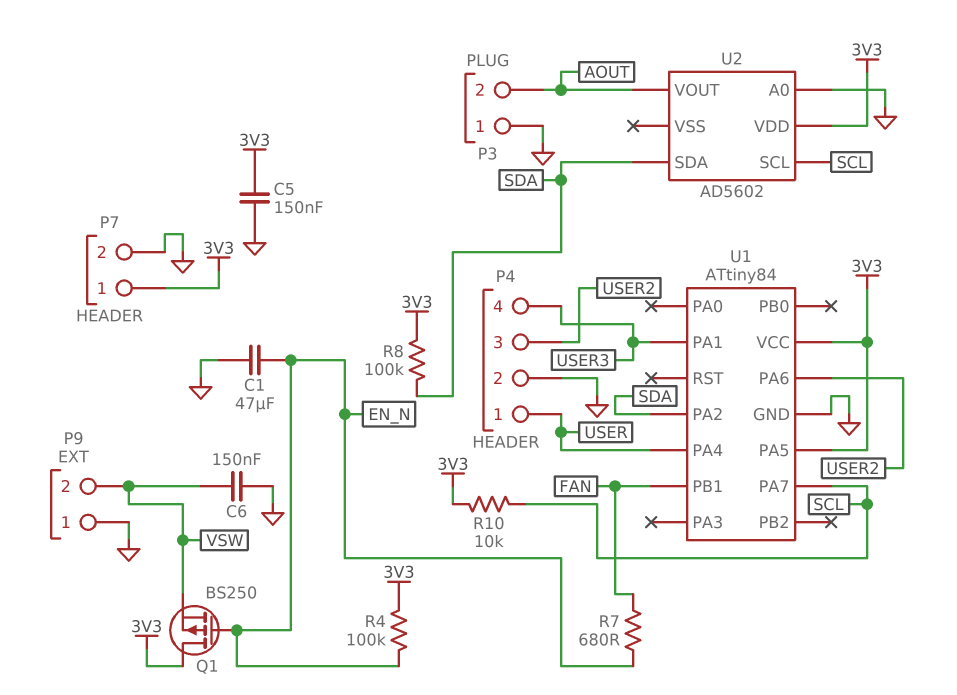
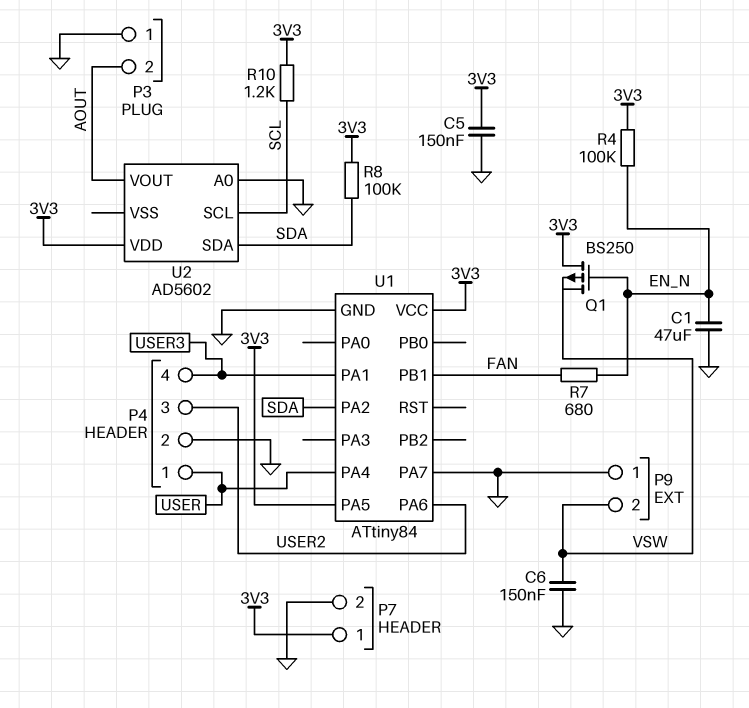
R10: 10k (3V3, SCL) -> 1.2k (3V3, SCL)
U1 pin PA7: SCL -> GND

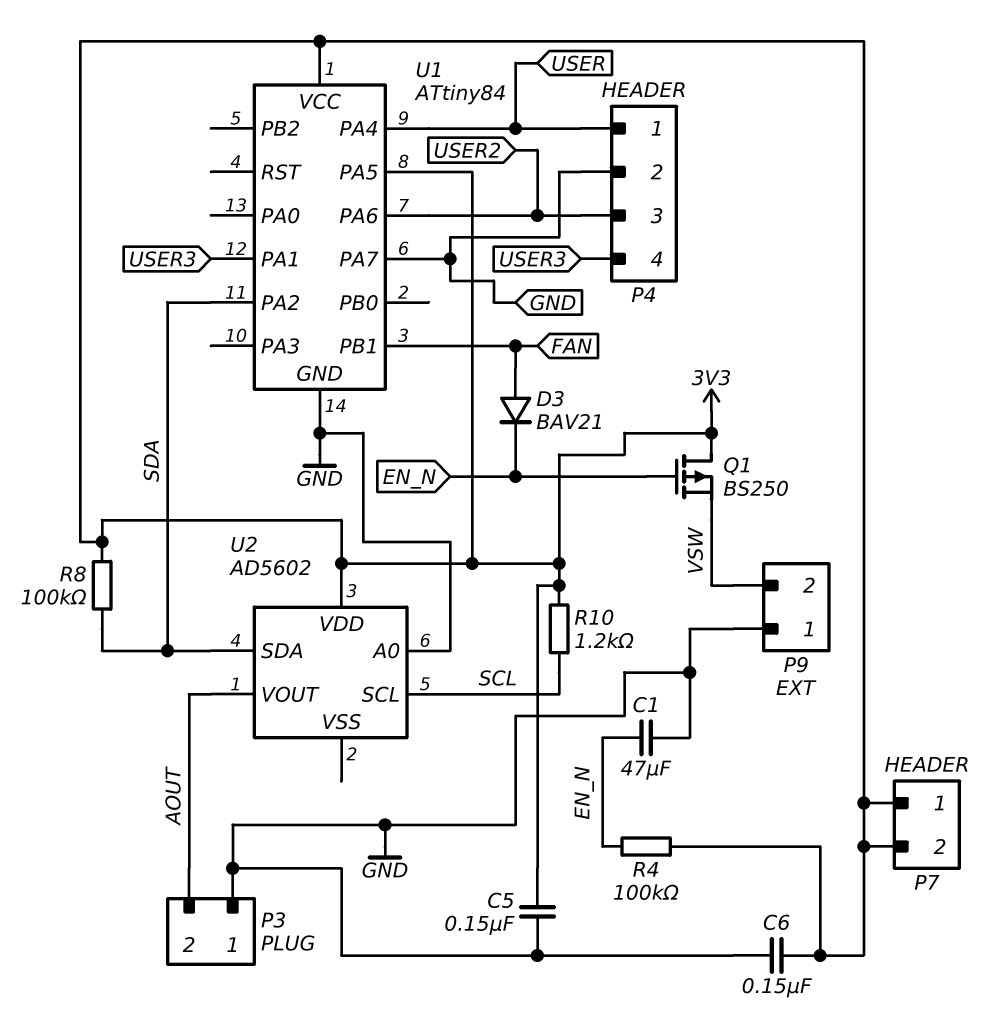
C6: 150nF (GND, VSW) -> 150nF (3V3, GND)
D3: none -> diode BAV21 (A FAN, K EN_N)
P7 pin 2: GND -> 3V3
R7: 680 (EN_N, FAN) -> none

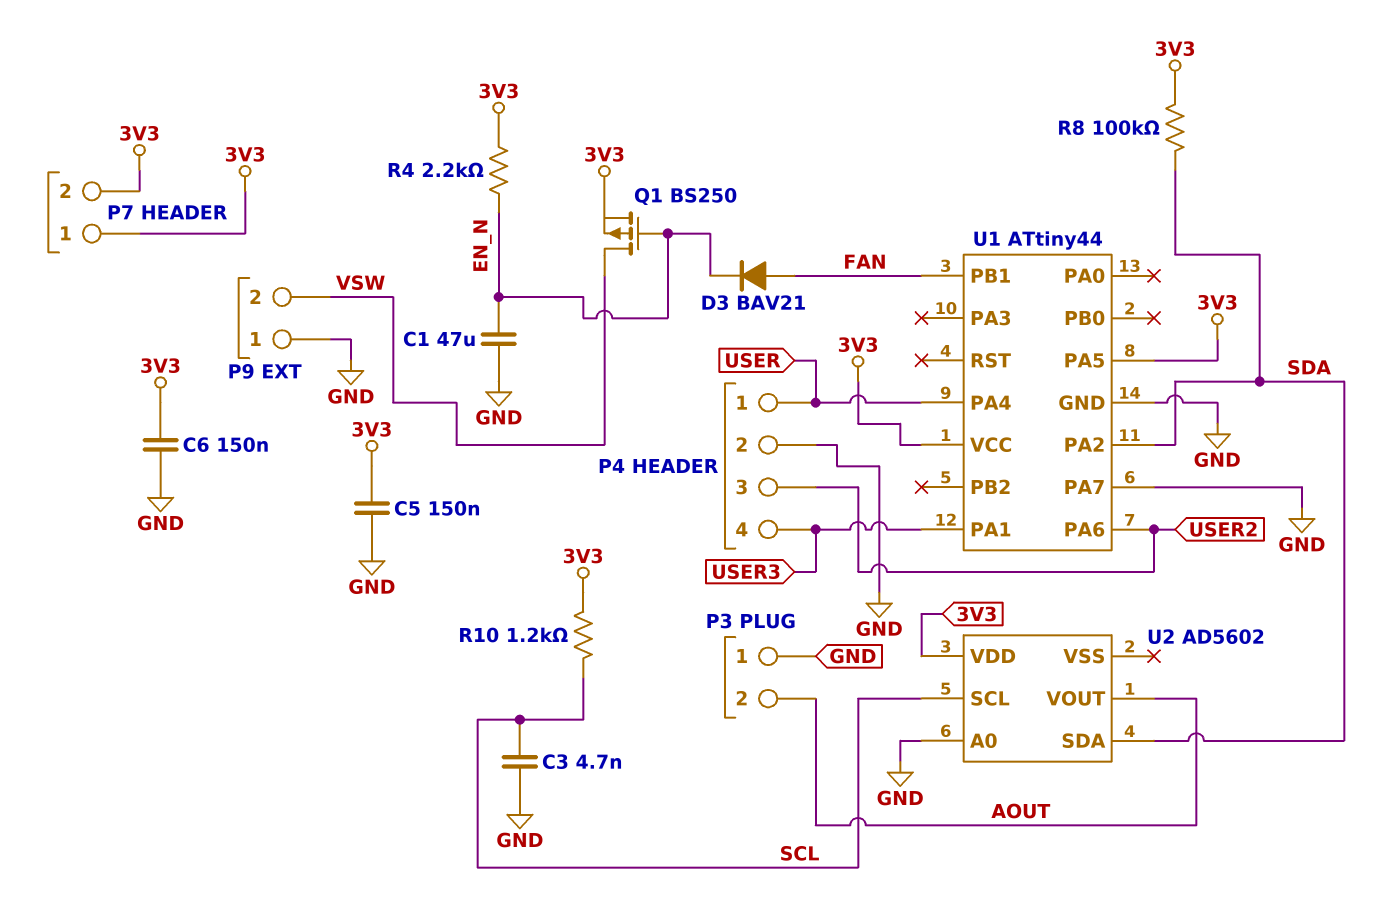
C3: none -> 4.7nF (GND, SCL)
Q1: PMOS BS250 (G EN_N, D 3V3, S VSW) -> PMOS BS250 (G EN_N, D VSW, S 3V3)
R4: 100k (3V3, EN_N) -> 2.2k (3V3, EN_N)
U1: ATtiny84 -> ATtiny44

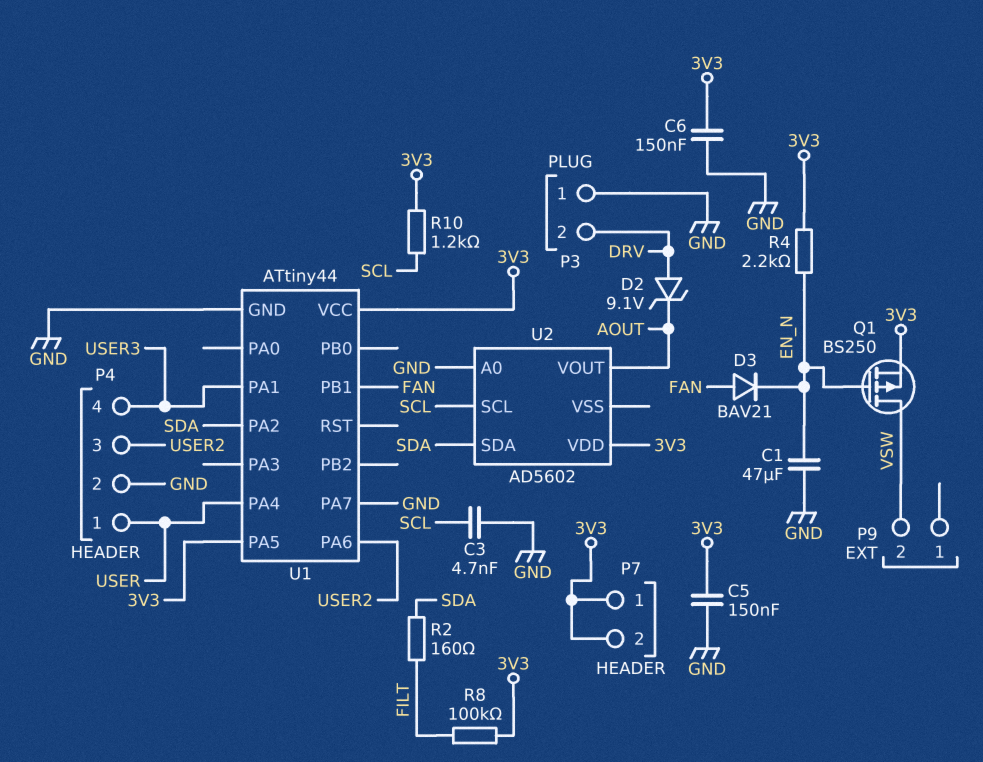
D2: none -> zener 9.1V (A DRV, K AOUT)
P3 pin 2: AOUT -> DRV
P9 pin 1: GND -> none
R2: none -> 160 (FILT, SDA)
R8: 100k (3V3, SDA) -> 100k (3V3, FILT)

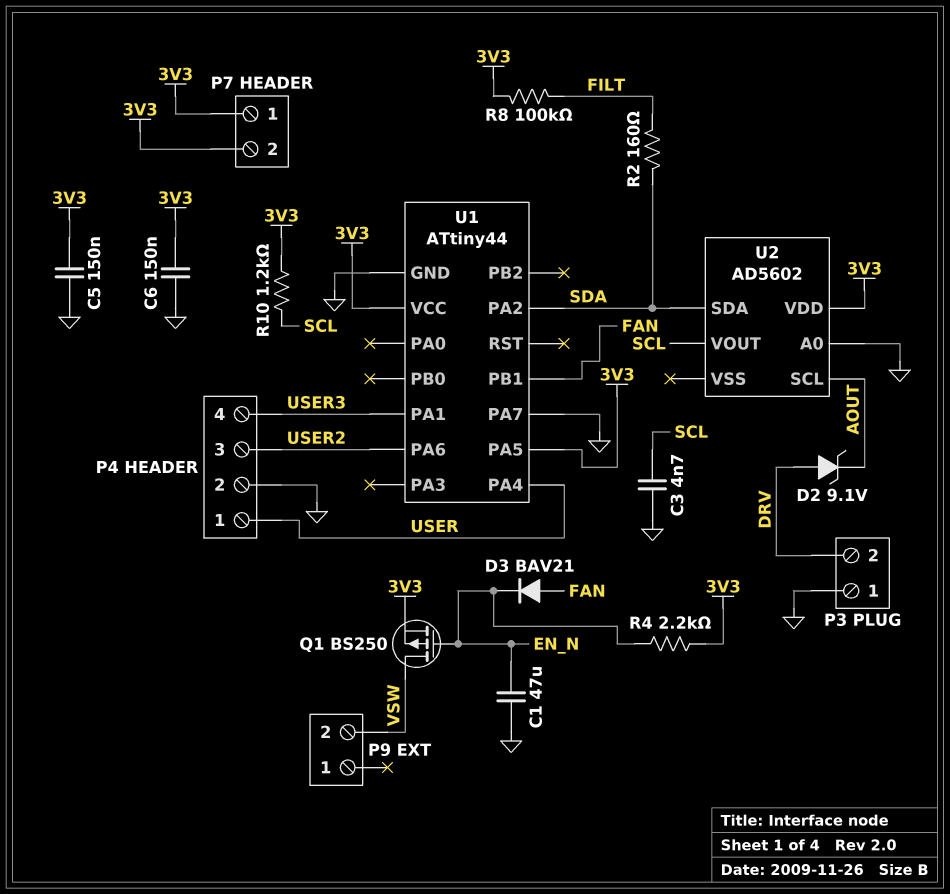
U2 pin SCL: SCL -> AOUT
U2 pin VOUT: AOUT -> SCL

